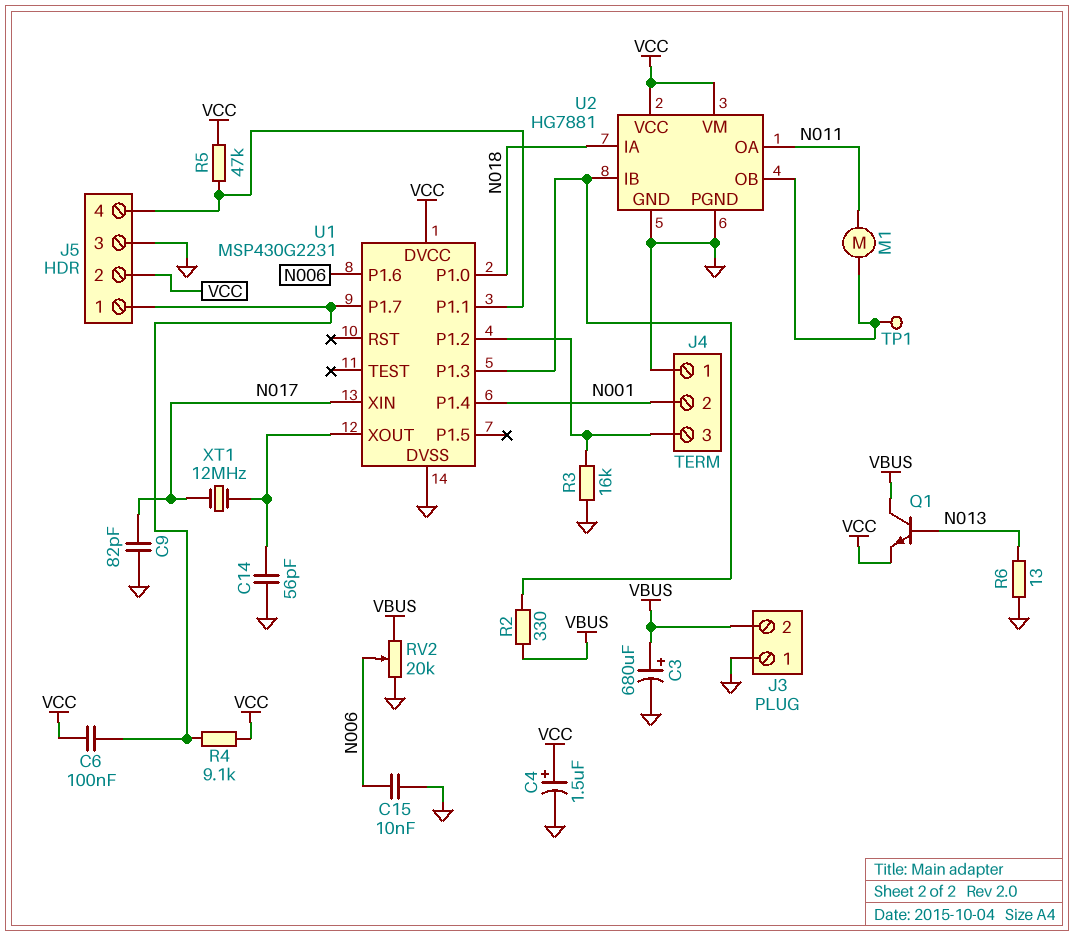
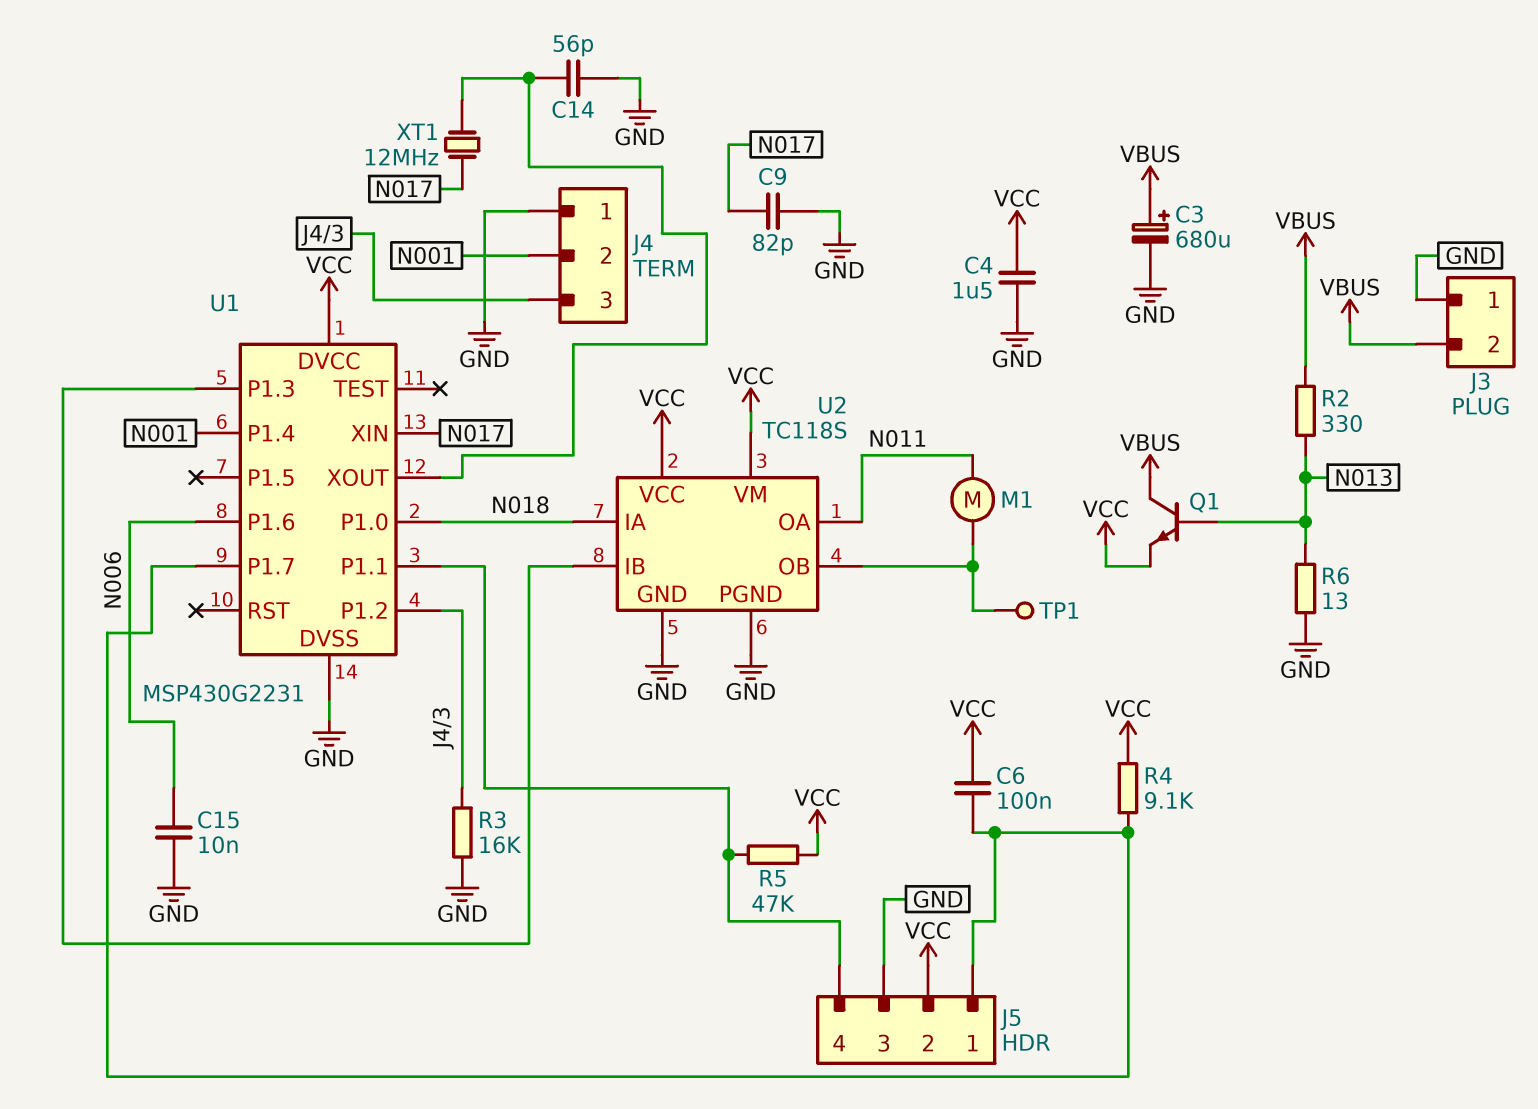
C4: 1.5uF (plus VCC, minus GND) -> 1.5uF (GND, VCC)
R2: 330 (U1/P1.3, VBUS) -> 330 (N013, VBUS)
RV2: 20k (GND, VBUS, wiper N006) -> none
U2: HG7881 -> TC118S

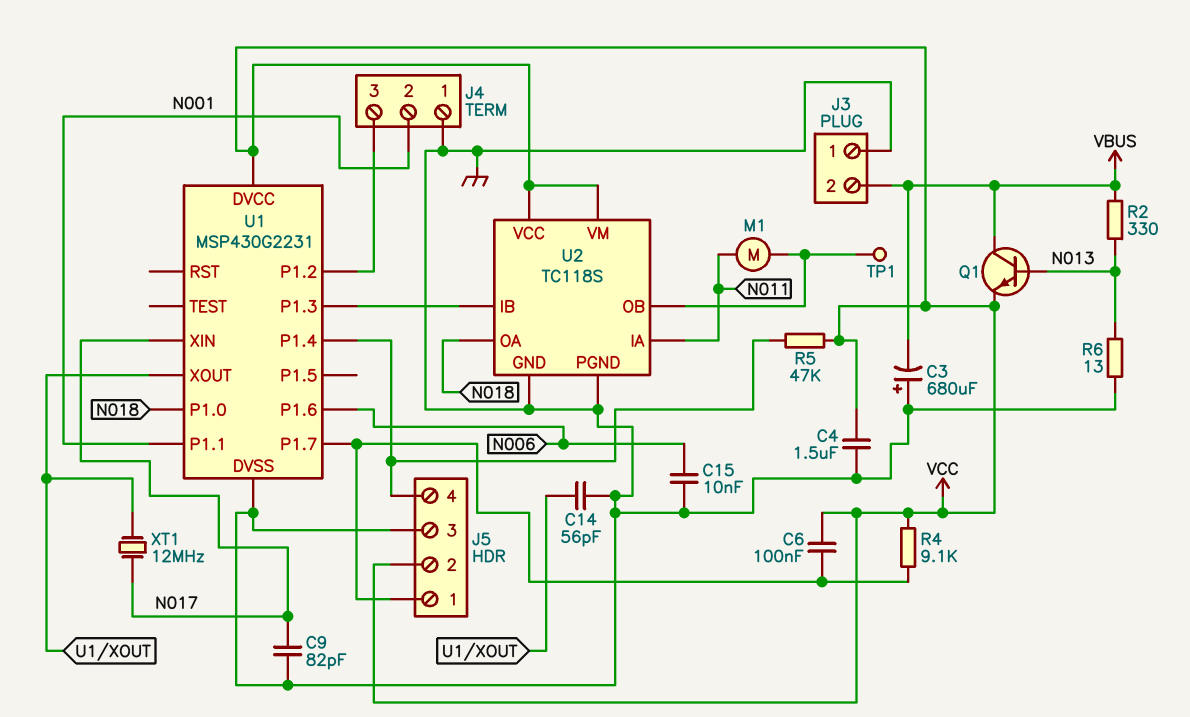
C3: 680uF (plus VBUS, minus GND) -> 680uF (plus GND, minus VBUS)
R3: 16k (GND, J4/3) -> none
U1 pin P1.1: J5/4 -> N001
U1 pin P1.4: N001 -> J5/4
U2 pin IA: N018 -> N011
U2 pin OA: N011 -> N018

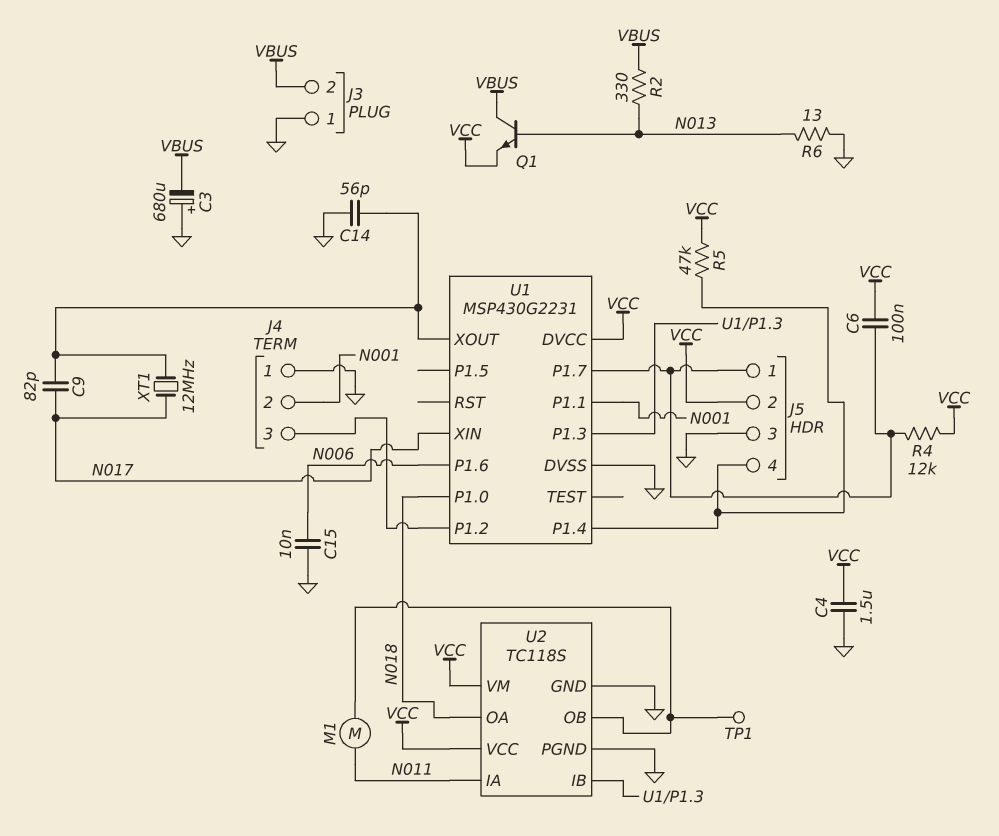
C9: 82pF (GND, N017) -> 82pF (N017, U1/XOUT)
R4: 9.1k (J5/1, VCC) -> 12k (J5/1, VCC)

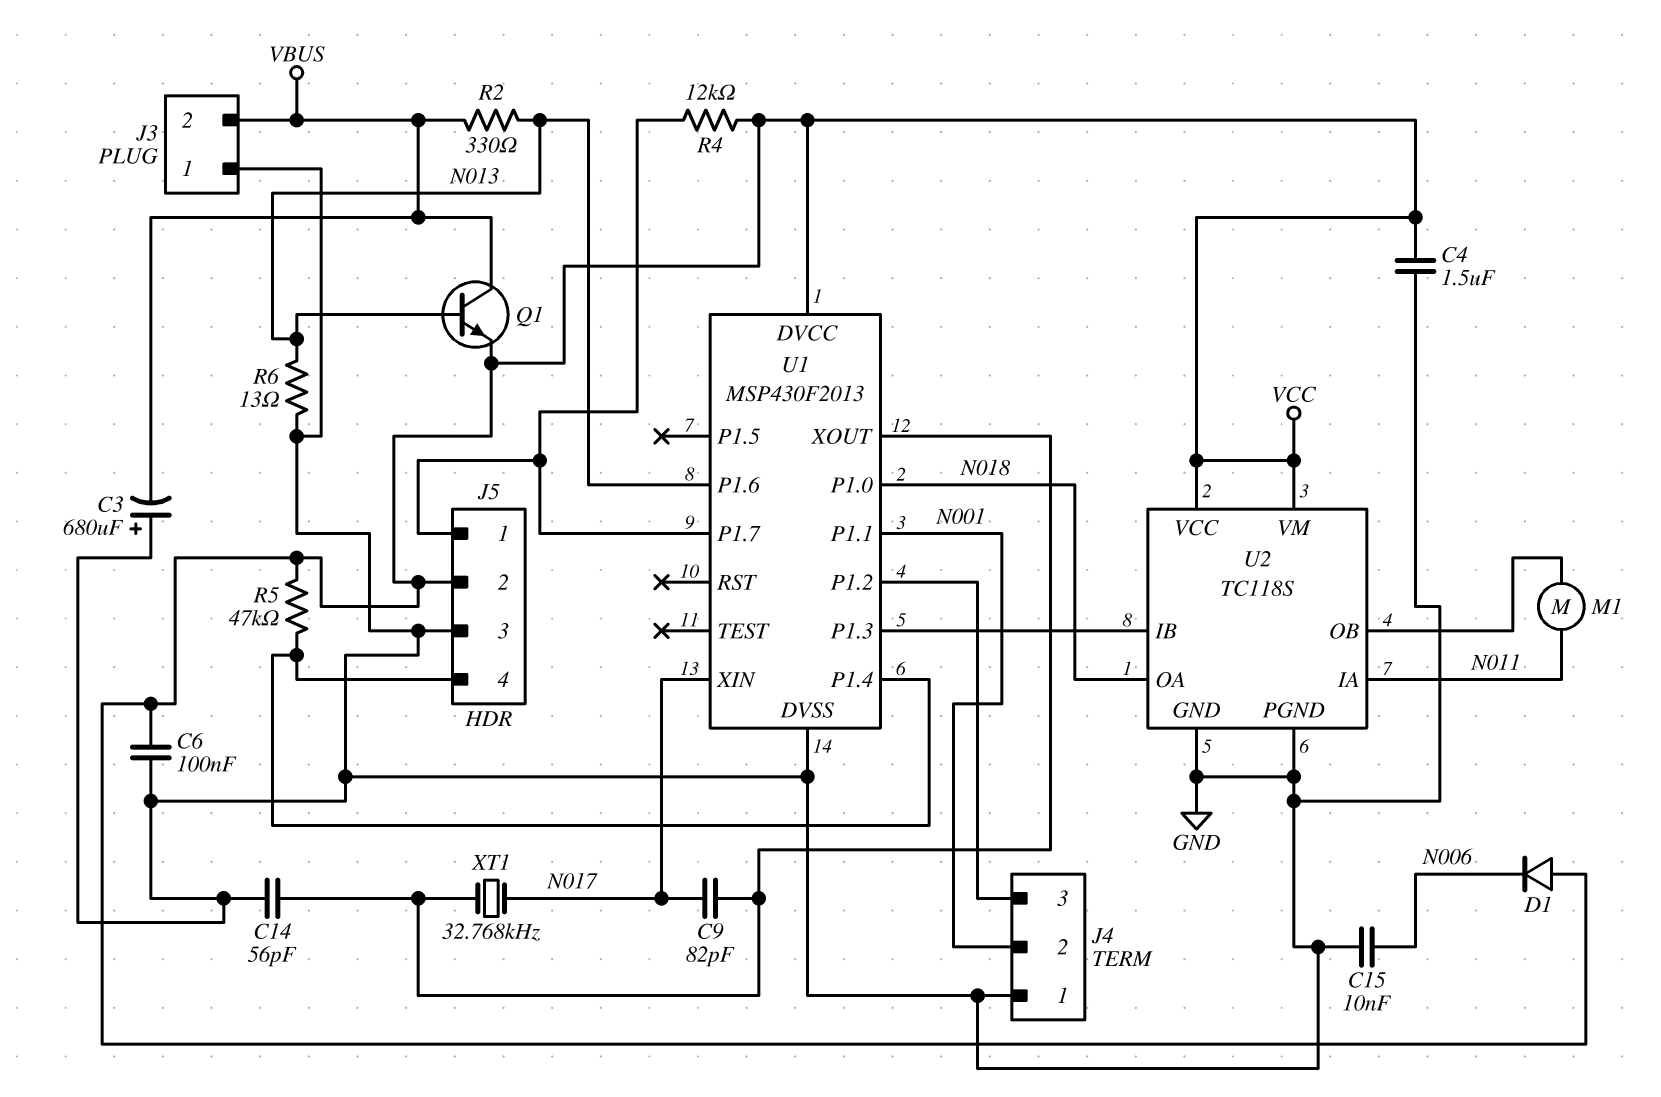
C6: 100nF (J5/1, VCC) -> 100nF (GND, VCC)
D1: none -> diode (A VCC, K N006)
TP1: test point (U2/OB) -> none
U1: MSP430G2231 -> MSP430F2013
U1 pin P1.6: N006 -> N013
XT1: 12MHz (N017, U1/XOUT) -> 32.768kHz (N017, U1/XOUT)

